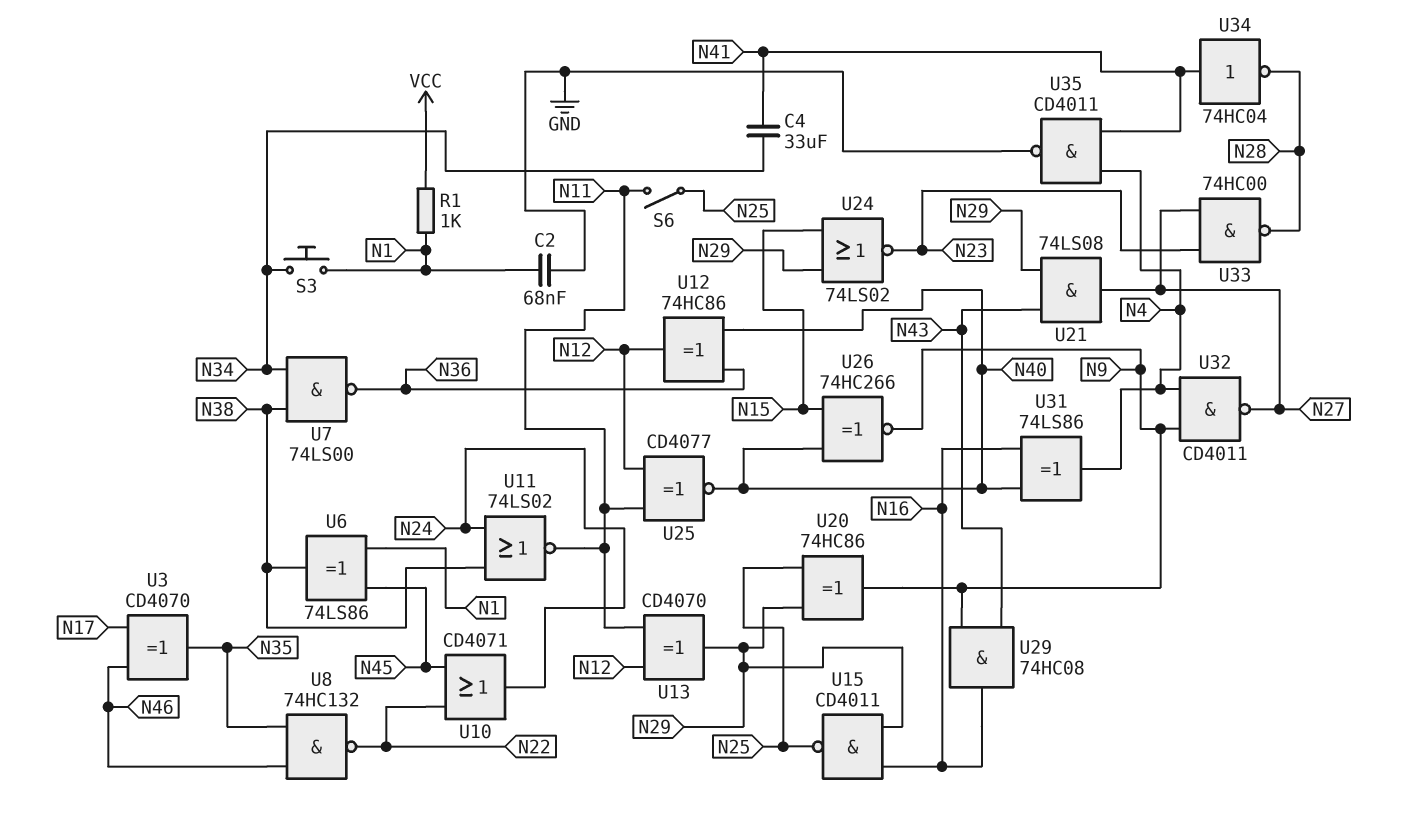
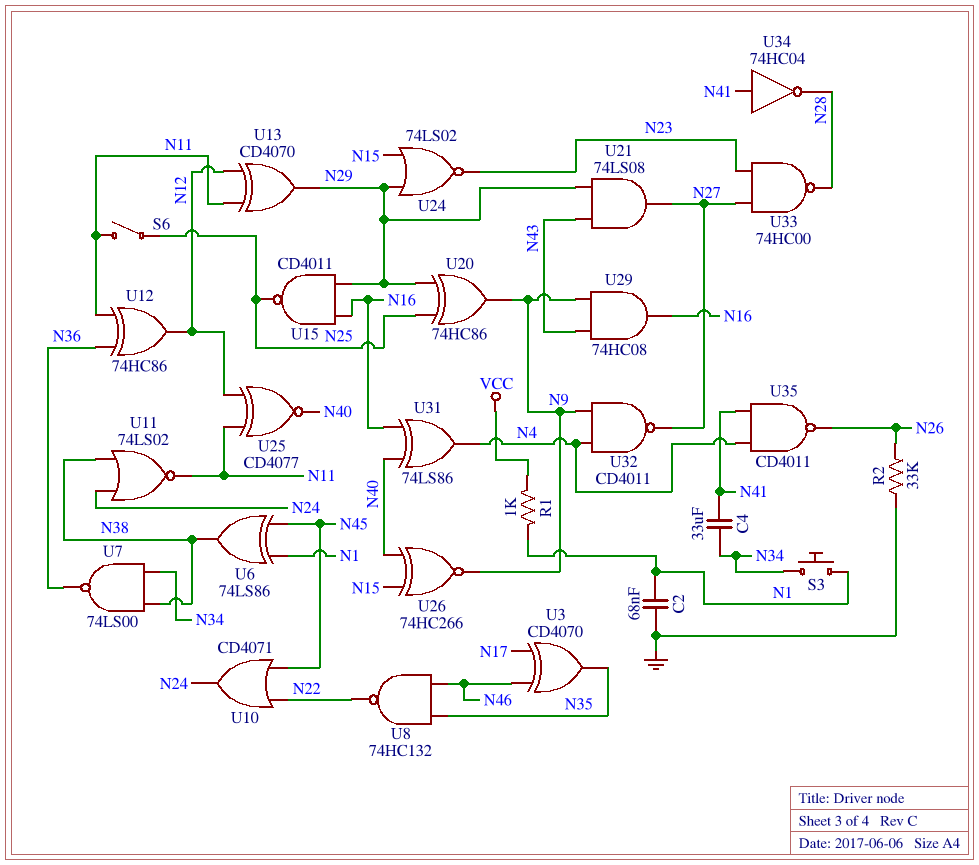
R2: none -> 33k (GND, N26)
U12: XOR 74HC86 (in N36, in N40, out N12) -> XOR 74HC86 (in N11, in N36, out N12)
U35: NAND CD4011 (in N4, in N41, out GND) -> NAND CD4011 (in N4, in N41, out N26)

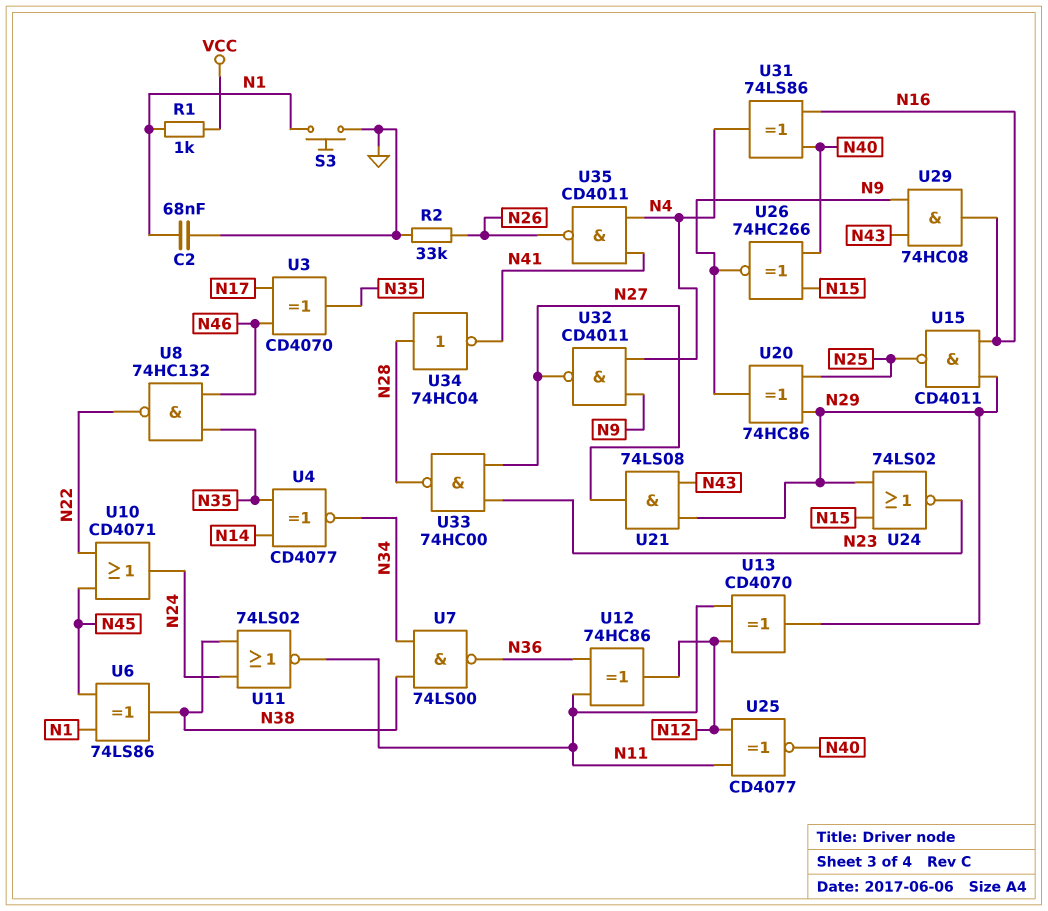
C4: 33uF (N34, N41) -> none
S3: button (N1, N34) -> button (GND, N1)
S6: switch (N11, N25) -> none
U4: none -> XNOR CD4077 (in N14, in N35, out N34)
U34: NOT 74HC04 (in N41, out N28) -> NOT 74HC04 (in N28, out N41)

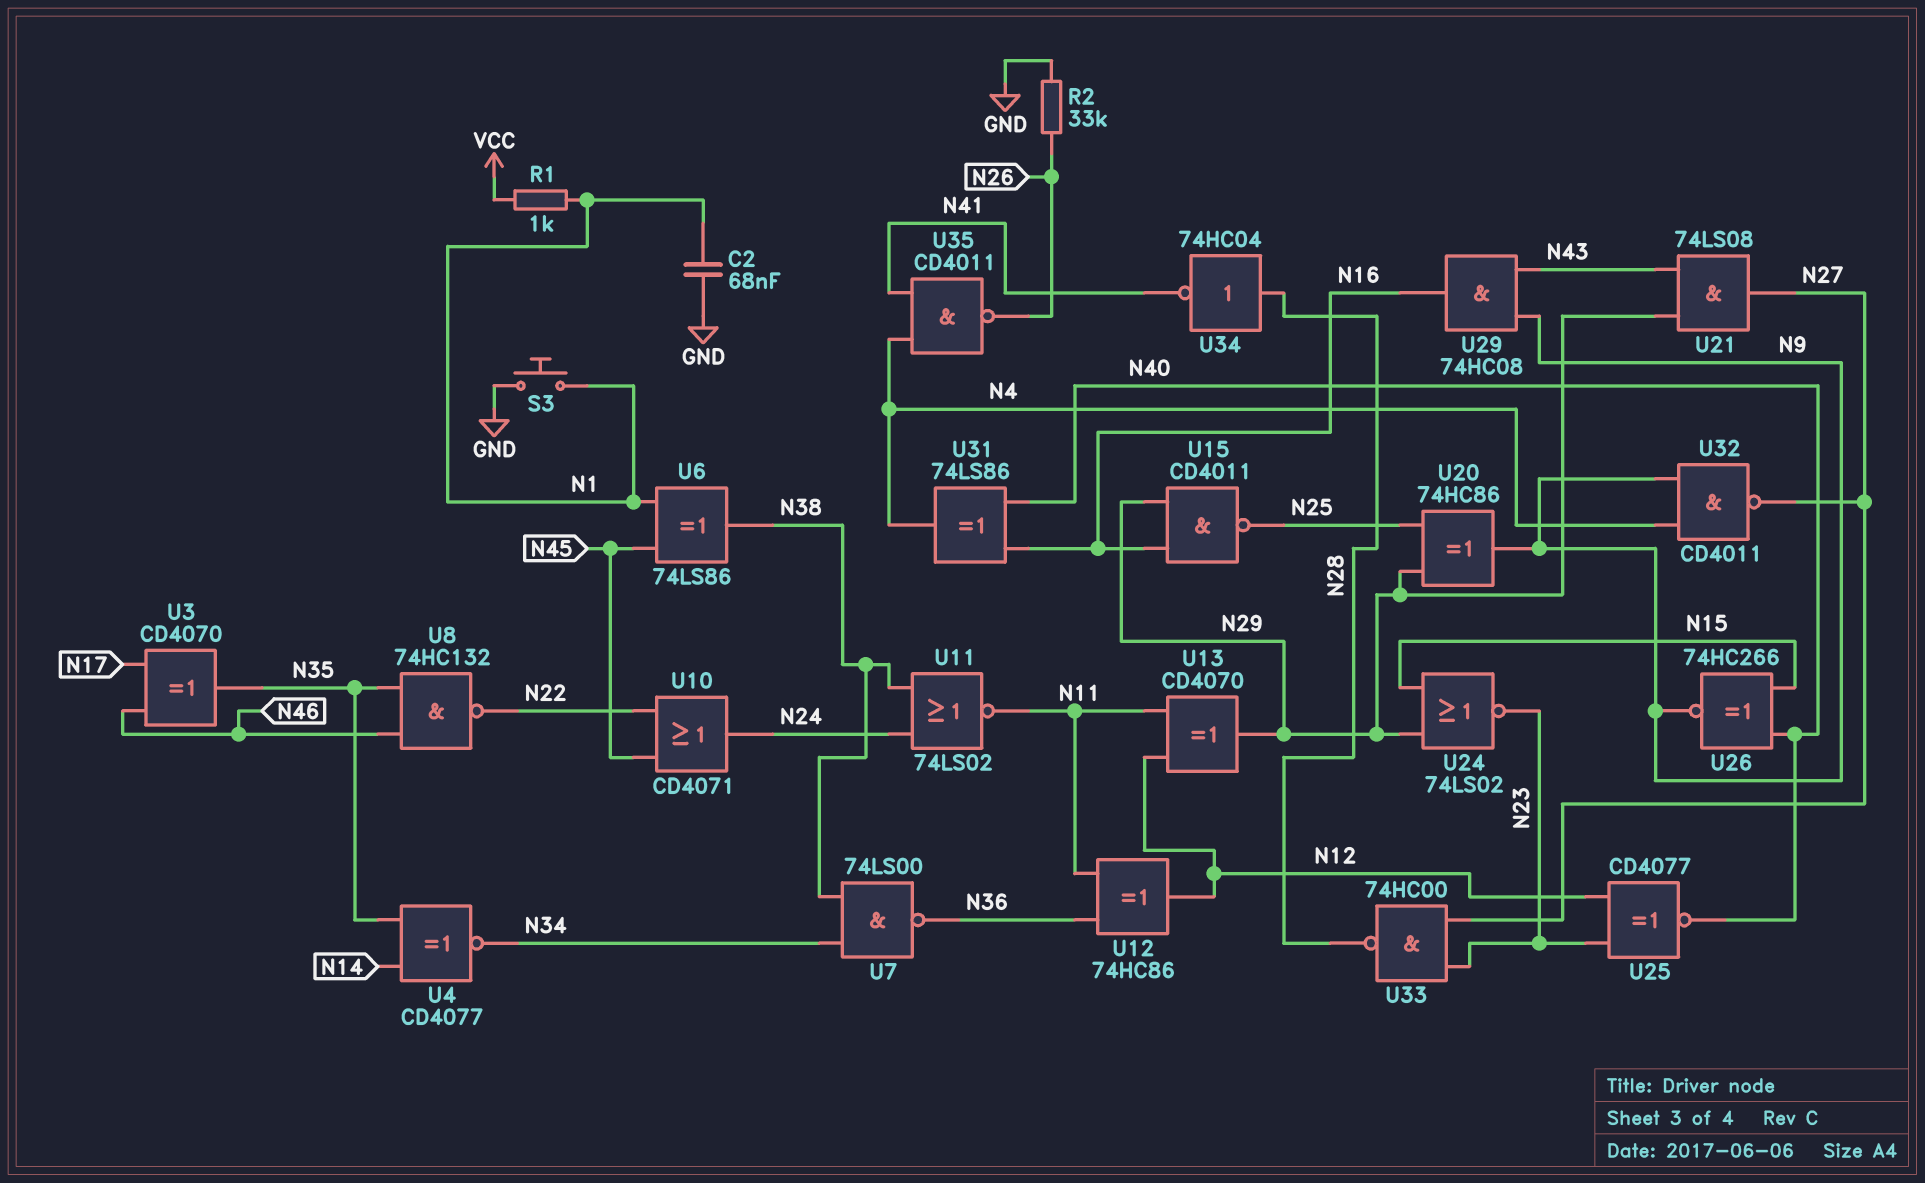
U25: XNOR CD4077 (in N11, in N12, out N40) -> XNOR CD4077 (in N12, in N23, out N40)

